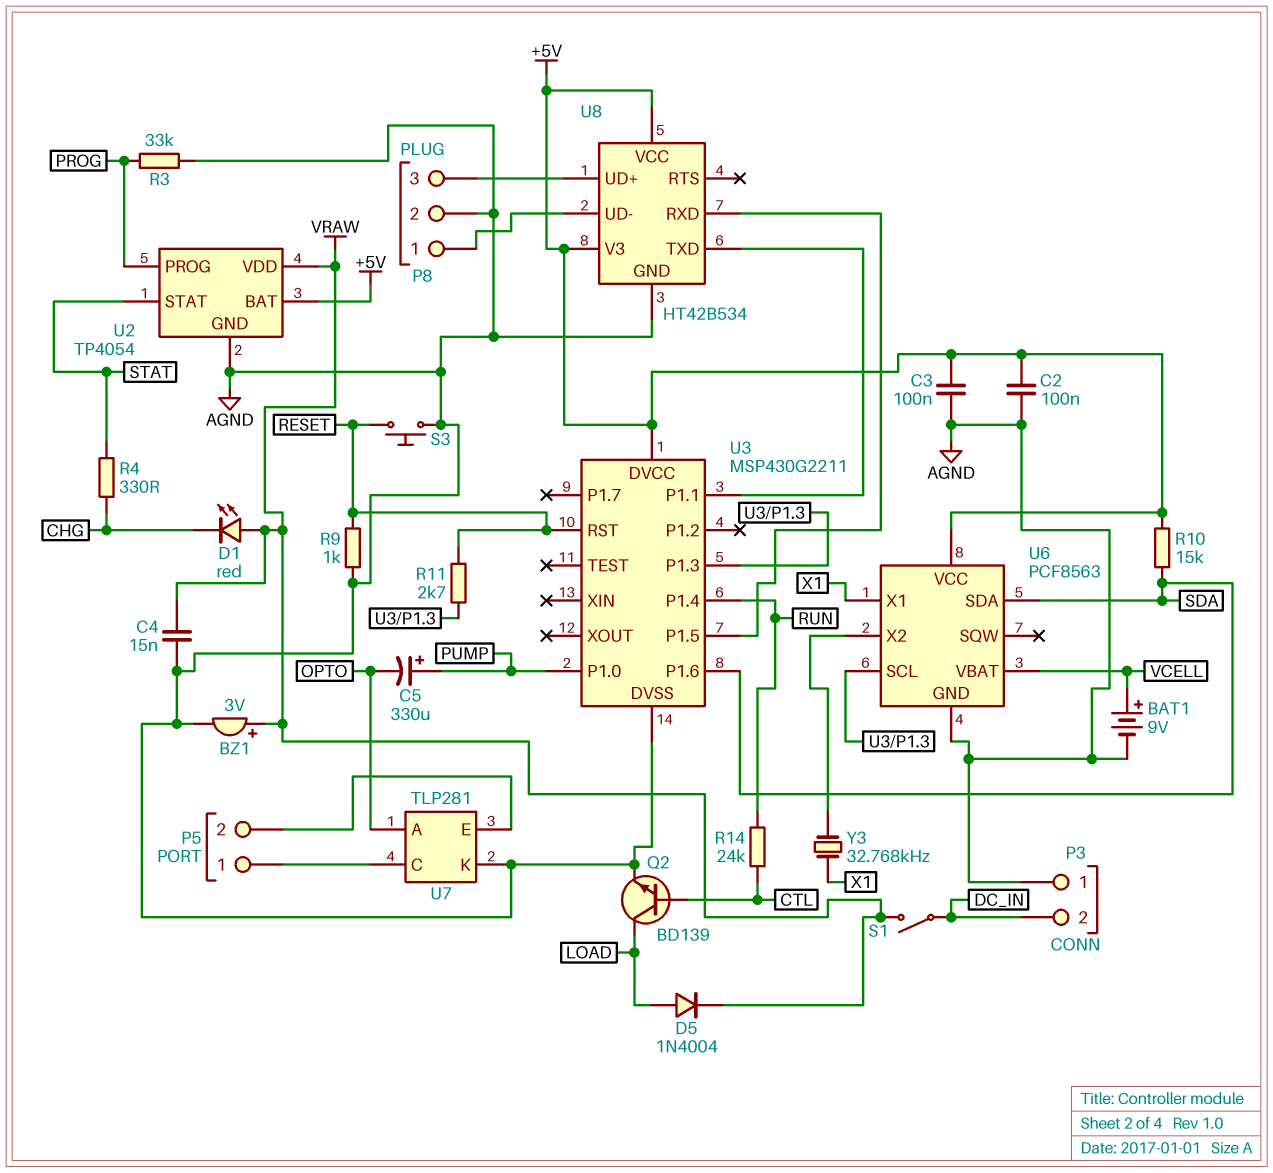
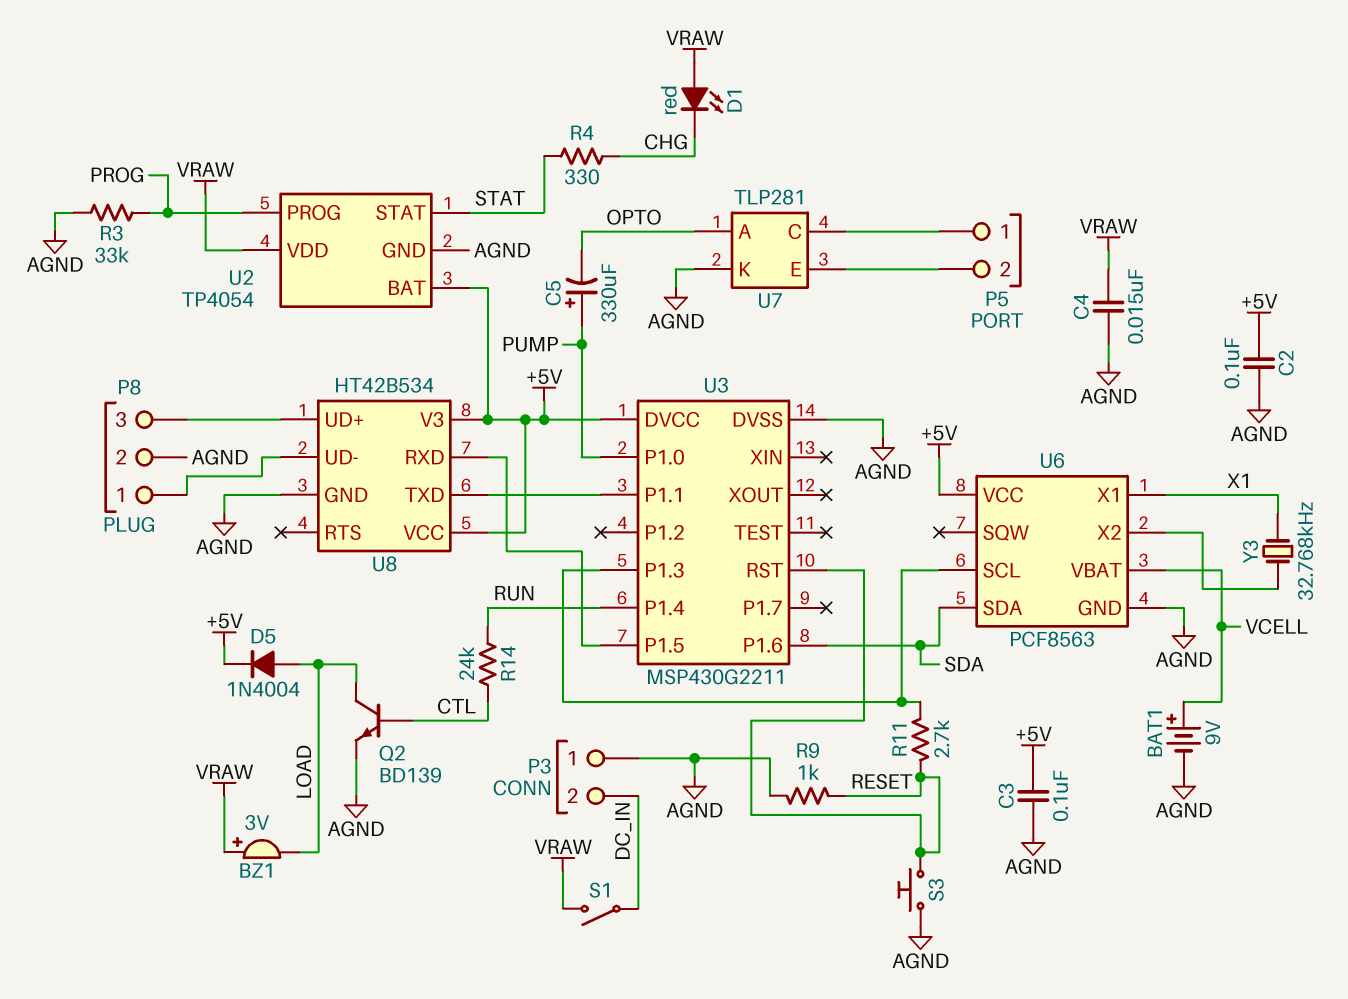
BZ1: buzzer 3V (plus VRAW, minus AGND) -> buzzer 3V (plus VRAW, minus LOAD)
D5: diode 1N4004 (A LOAD, K VRAW) -> diode 1N4004 (A LOAD, K +5V)
R10: 15k (+5V, SDA) -> none

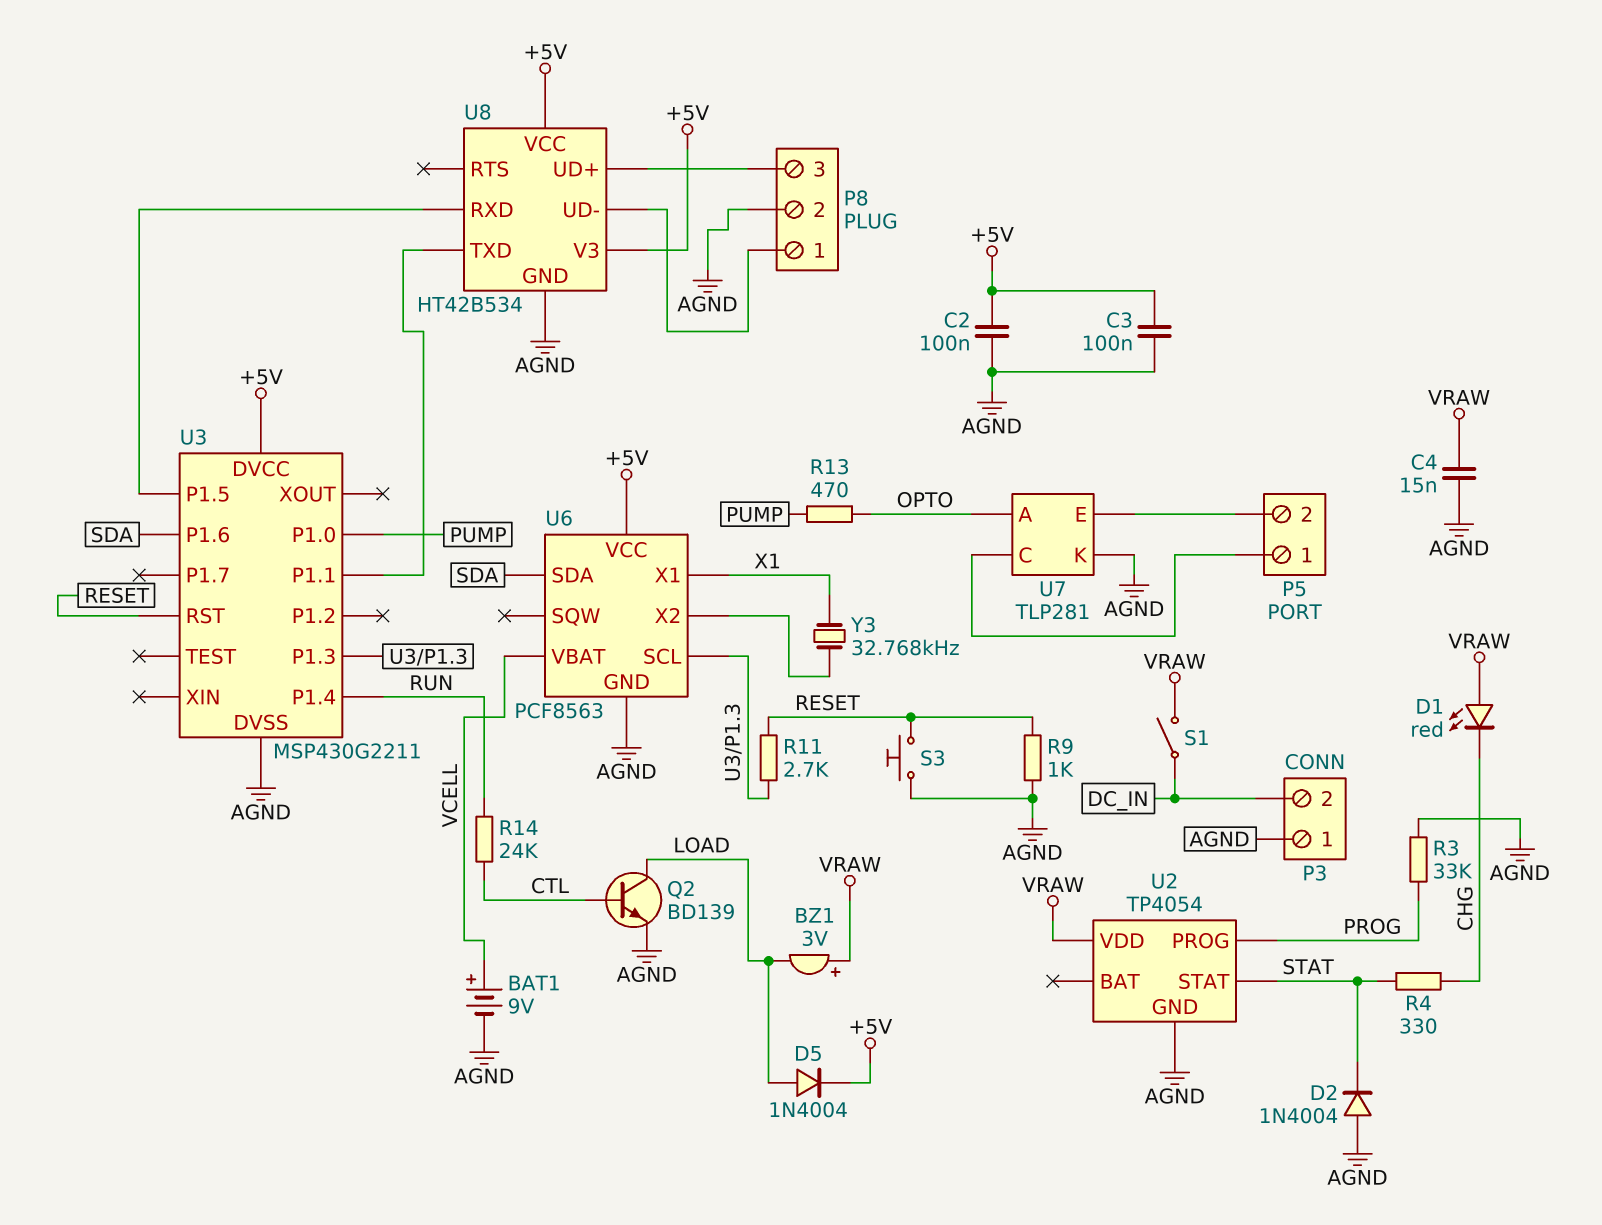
C5: 330uF (plus PUMP, minus OPTO) -> none
D2: none -> diode 1N4004 (A AGND, K STAT)
R13: none -> 470 (OPTO, PUMP)
U2 pin BAT: +5V -> none

